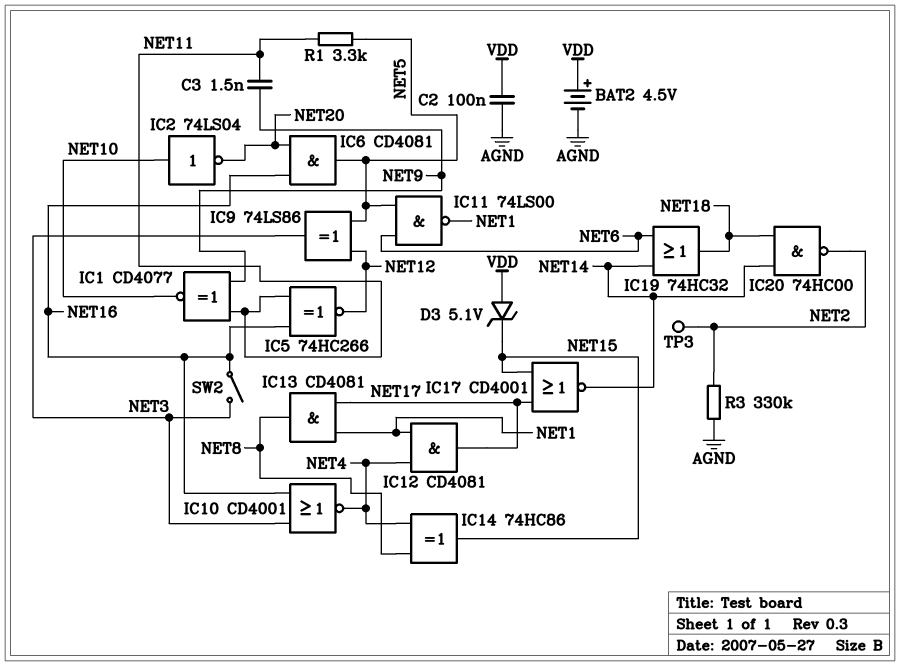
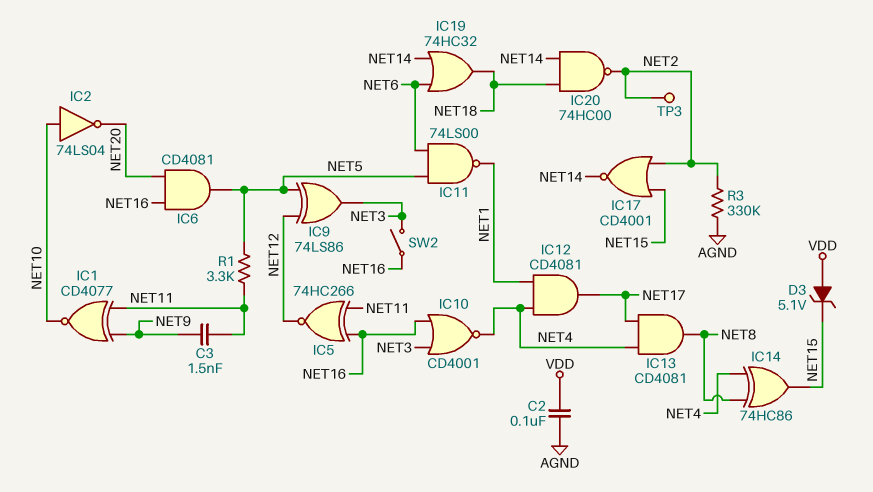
BAT2: 4.5V (plus VDD, minus AGND) -> none
IC13: AND CD4081 (in NET1, in NET17, out NET8) -> AND CD4081 (in NET4, in NET17, out NET8)
IC17: NOR CD4001 (in NET15, in NET17, out NET14) -> NOR CD4001 (in NET2, in NET15, out NET14)

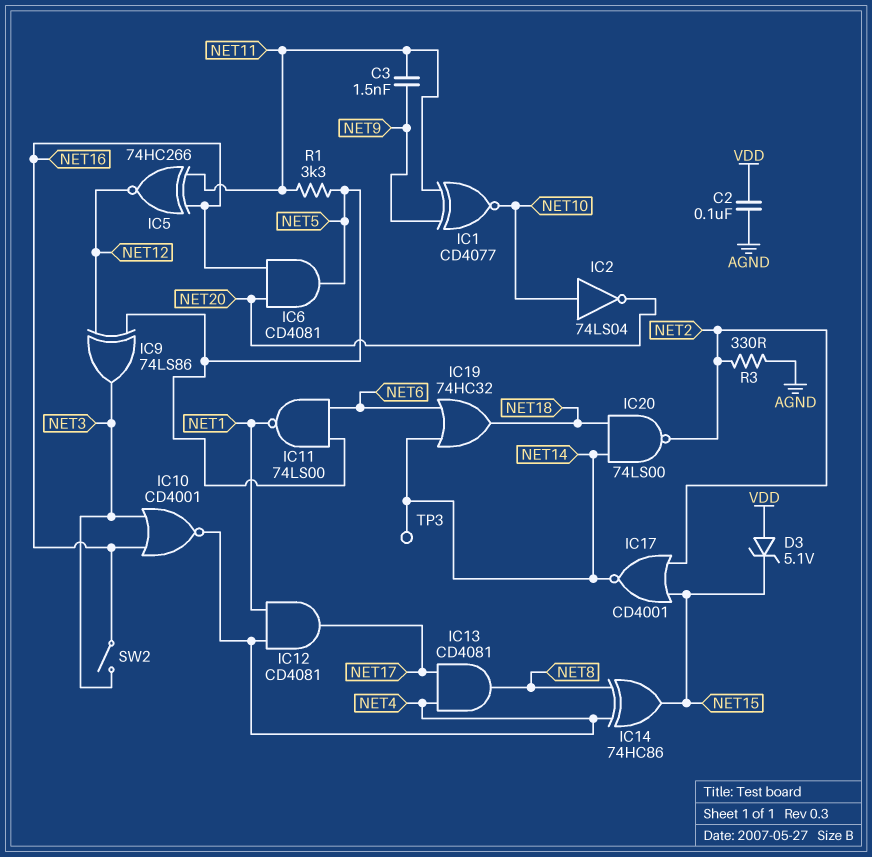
IC20: NAND 74HC00 (in NET14, in NET18, out NET2) -> NAND 74LS00 (in NET14, in NET18, out NET2)
R3: 330k (AGND, NET2) -> 330 (AGND, NET2)
TP3: test point (NET2) -> test point (NET14)

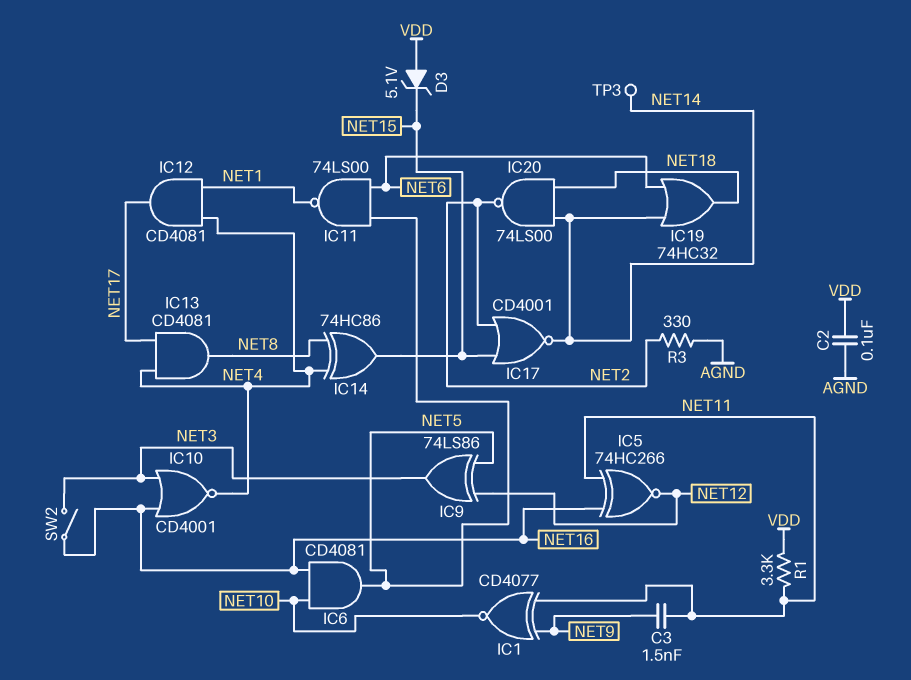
IC2: NOT 74LS04 (in NET10, out NET20) -> none
IC6: AND CD4081 (in NET16, in NET20, out NET5) -> AND CD4081 (in NET10, in NET16, out NET5)
R1: 3.3k (NET5, NET11) -> 3.3k (NET11, VDD)

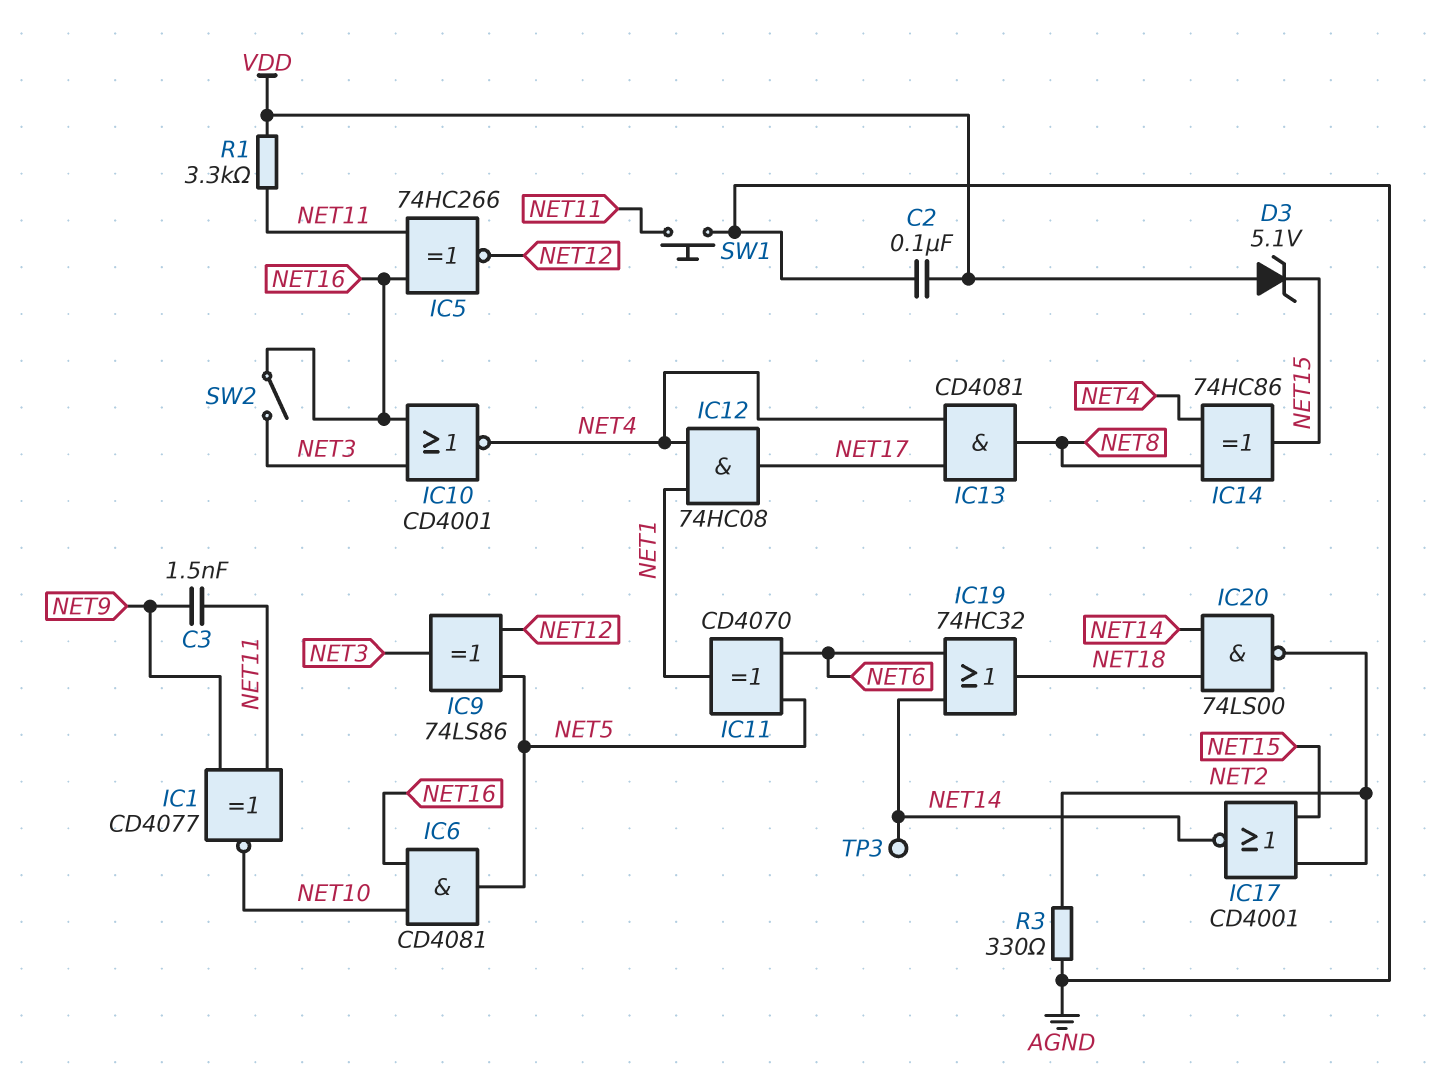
IC11: NAND 74LS00 (in NET5, in NET6, out NET1) -> XOR CD4070 (in NET5, in NET6, out NET1)
IC12: AND CD4081 (in NET1, in NET4, out NET17) -> AND 74HC08 (in NET1, in NET4, out NET17)
SW1: none -> button (AGND, NET11)

